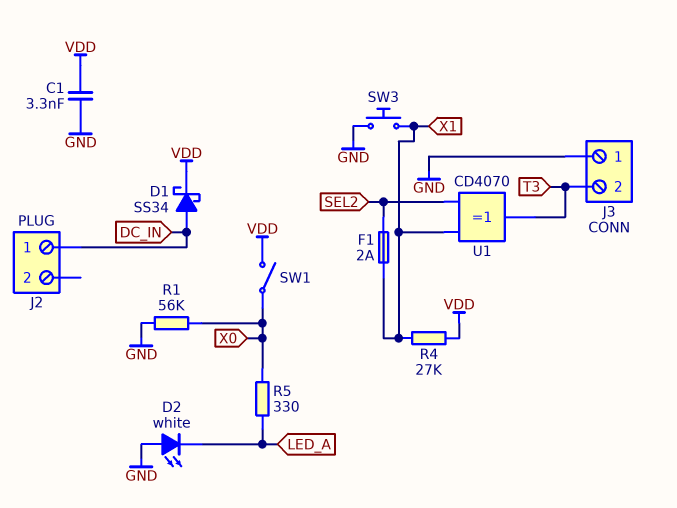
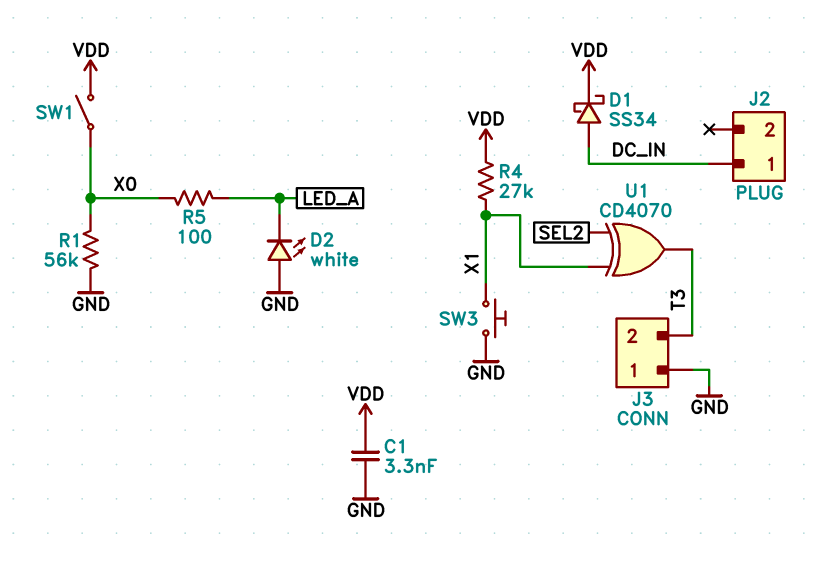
F1: 2A (SEL2, X1) -> none
R5: 330 (LED_A, X0) -> 100 (LED_A, X0)

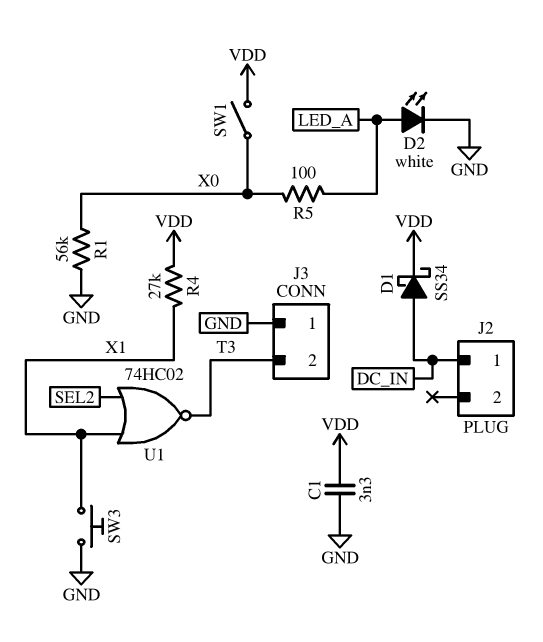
D2: LED white (A GND, K LED_A) -> LED white (A LED_A, K GND)
U1: XOR CD4070 (in SEL2, in X1, out T3) -> NOR 74HC02 (in SEL2, in X1, out T3)

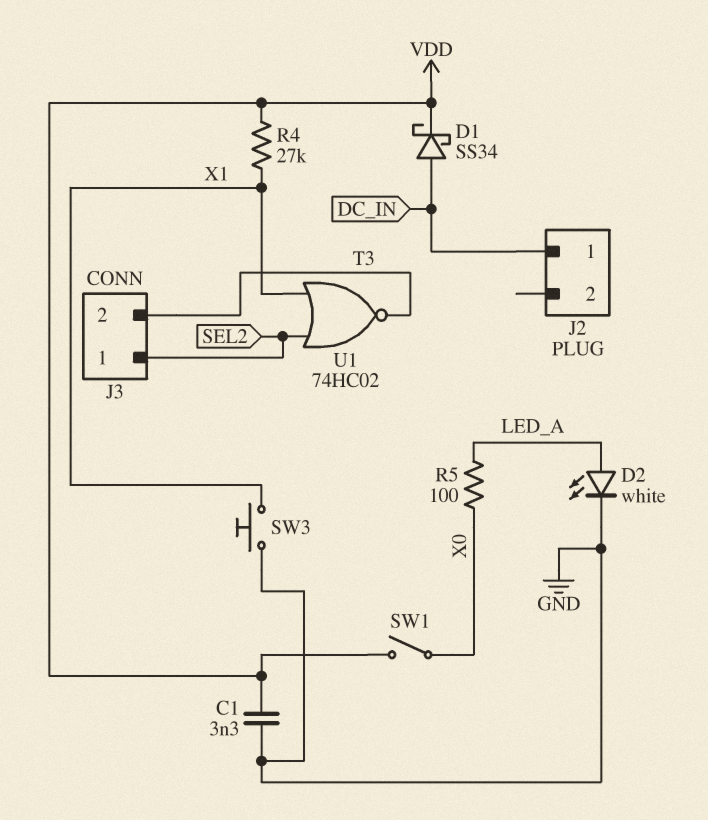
J3 pin 1: GND -> SEL2
R1: 56k (GND, X0) -> none

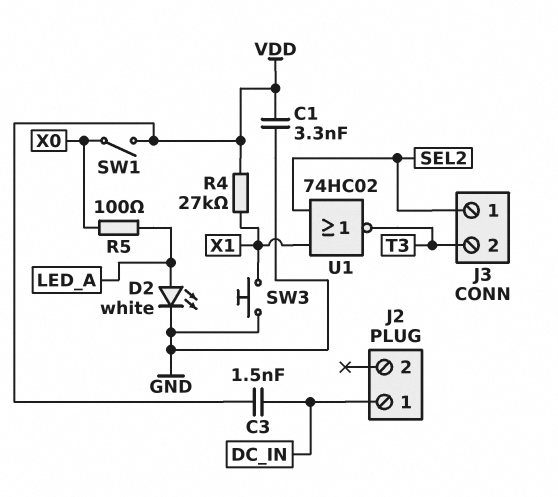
C3: none -> 1.5nF (DC_IN, VDD)
D1: schottky SS34 (A DC_IN, K VDD) -> none

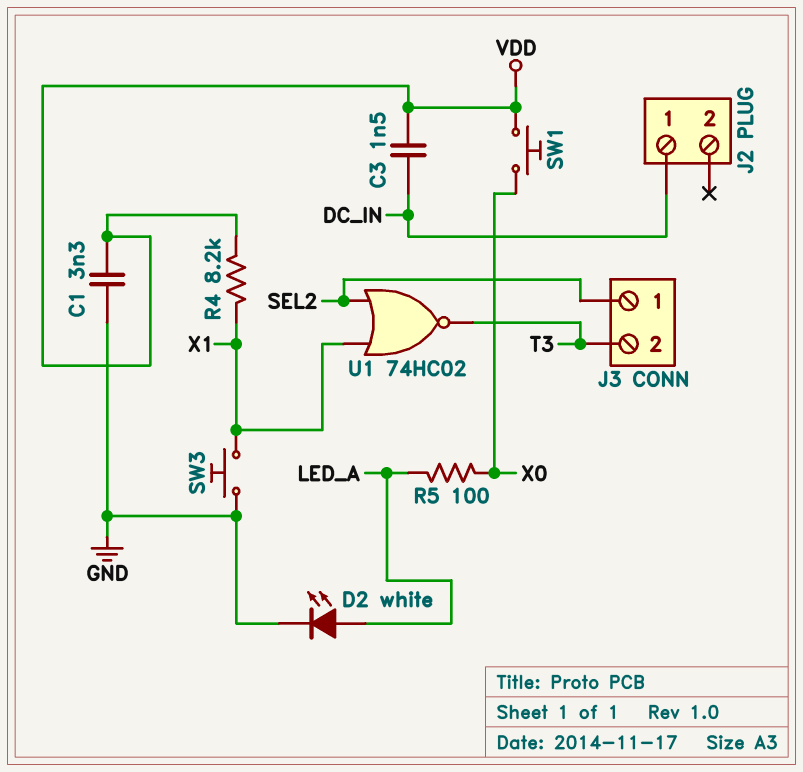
R4: 27k (VDD, X1) -> 8.2k (VDD, X1)
SW1: switch (VDD, X0) -> button (VDD, X0)

